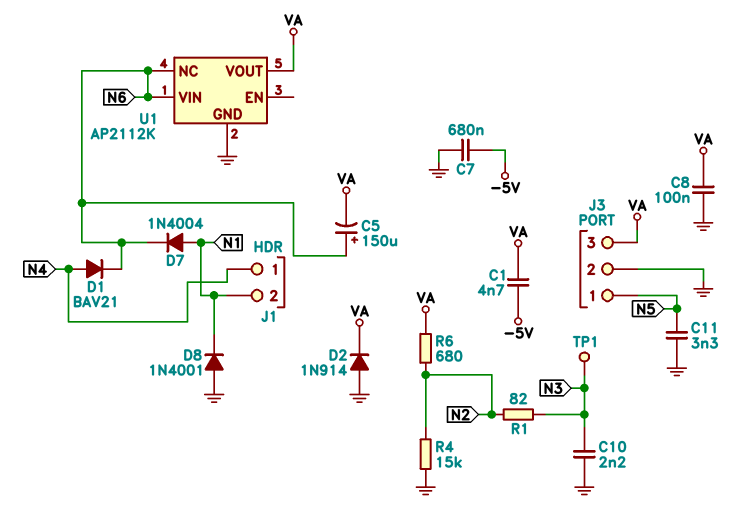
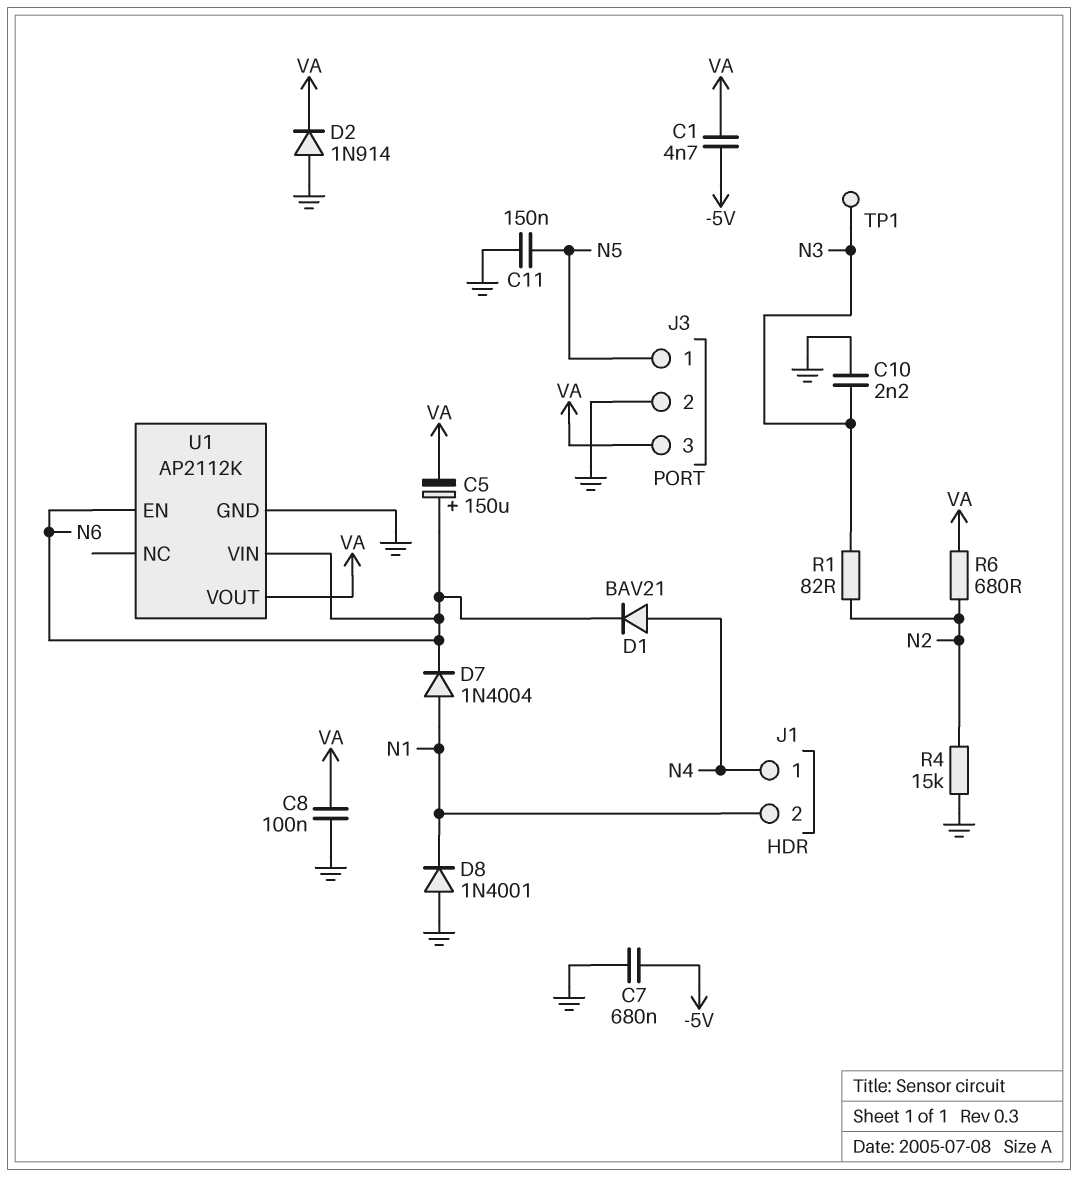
C11: 3.3nF (GND, N5) -> 150nF (GND, N5)
U1 pin EN: none -> N6
U1 pin NC: N6 -> none

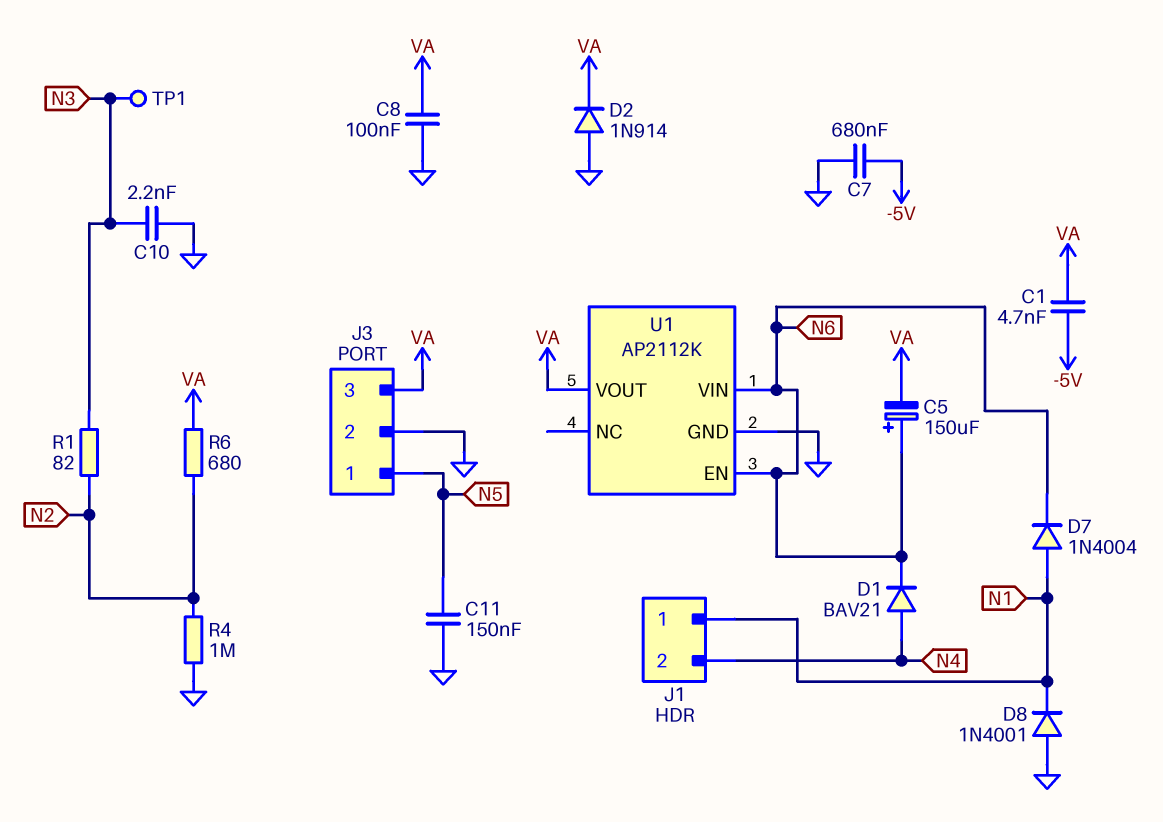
J1 pin 1: N4 -> N1
J1 pin 2: N1 -> N4
R4: 15k (GND, N2) -> 1M (GND, N2)

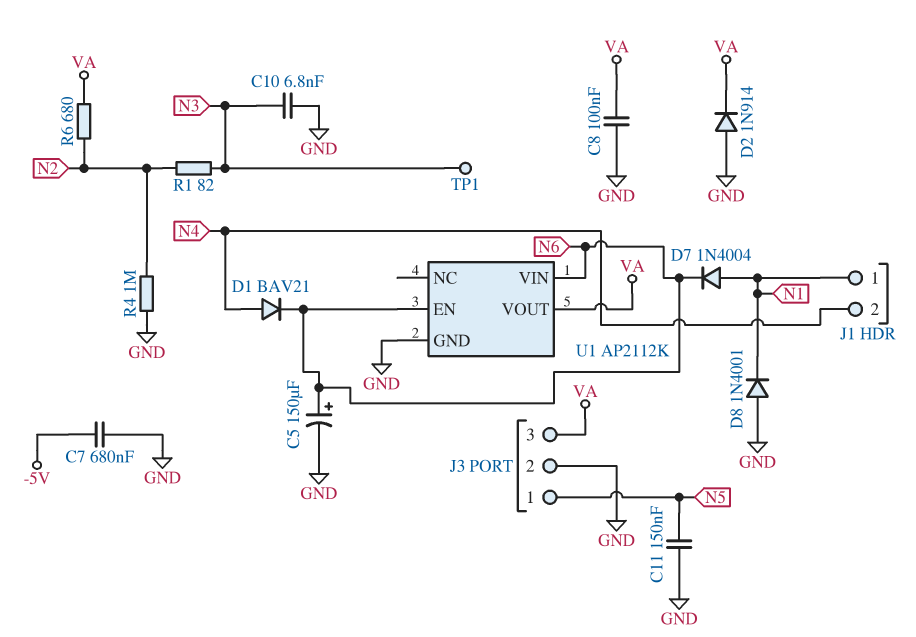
C1: 4.7nF (-5V, VA) -> none
C5: 150uF (plus N6, minus VA) -> 150uF (plus N6, minus GND)
C10: 2.2nF (GND, N3) -> 6.8nF (GND, N3)

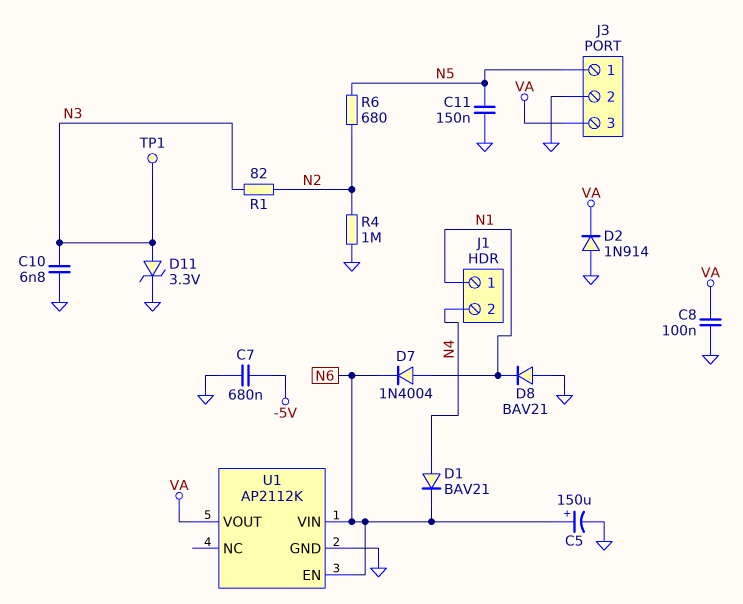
D8: diode 1N4001 (A GND, K N1) -> diode BAV21 (A GND, K N1)
D11: none -> zener 3.3V (A N3, K GND)
R6: 680 (N2, VA) -> 680 (N2, N5)

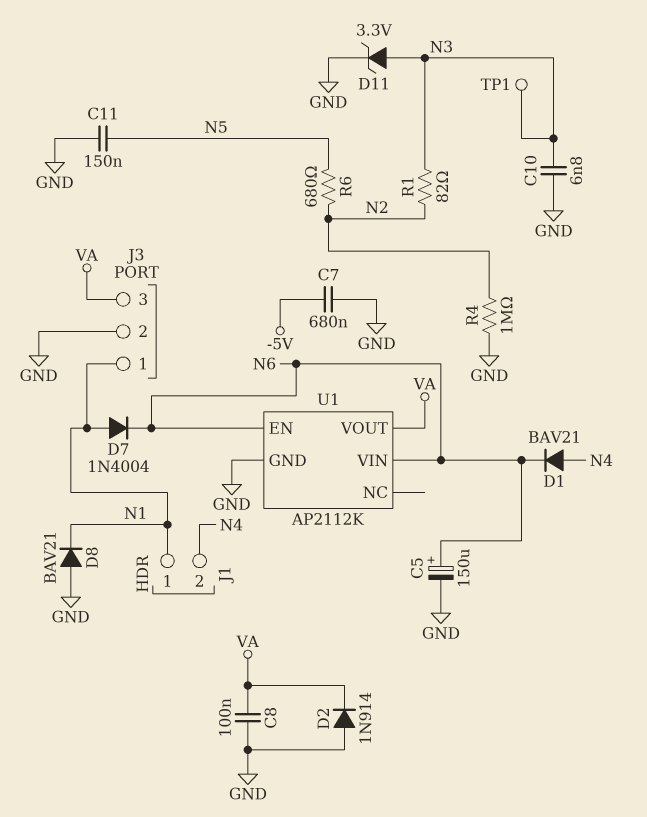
J3 pin 1: N5 -> N1

